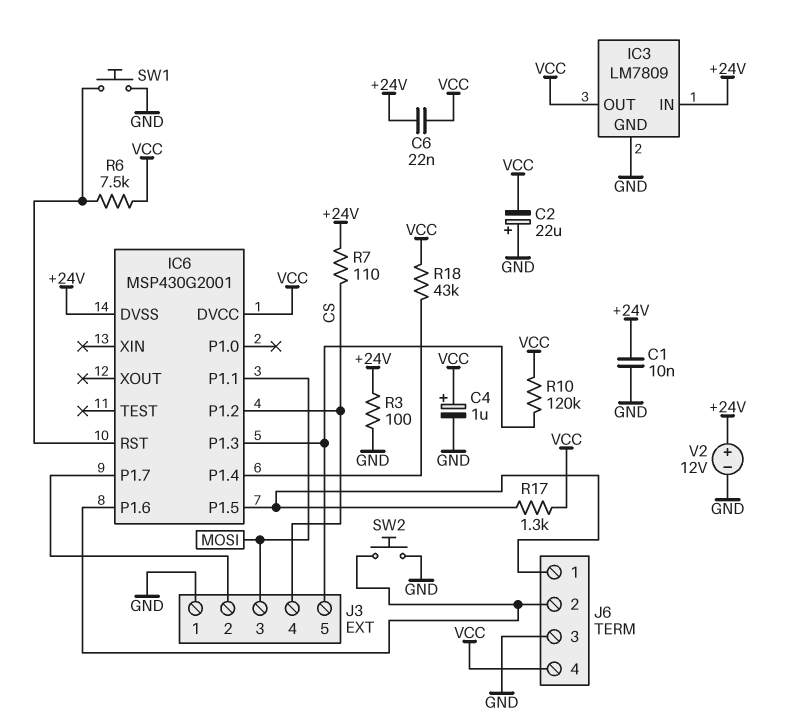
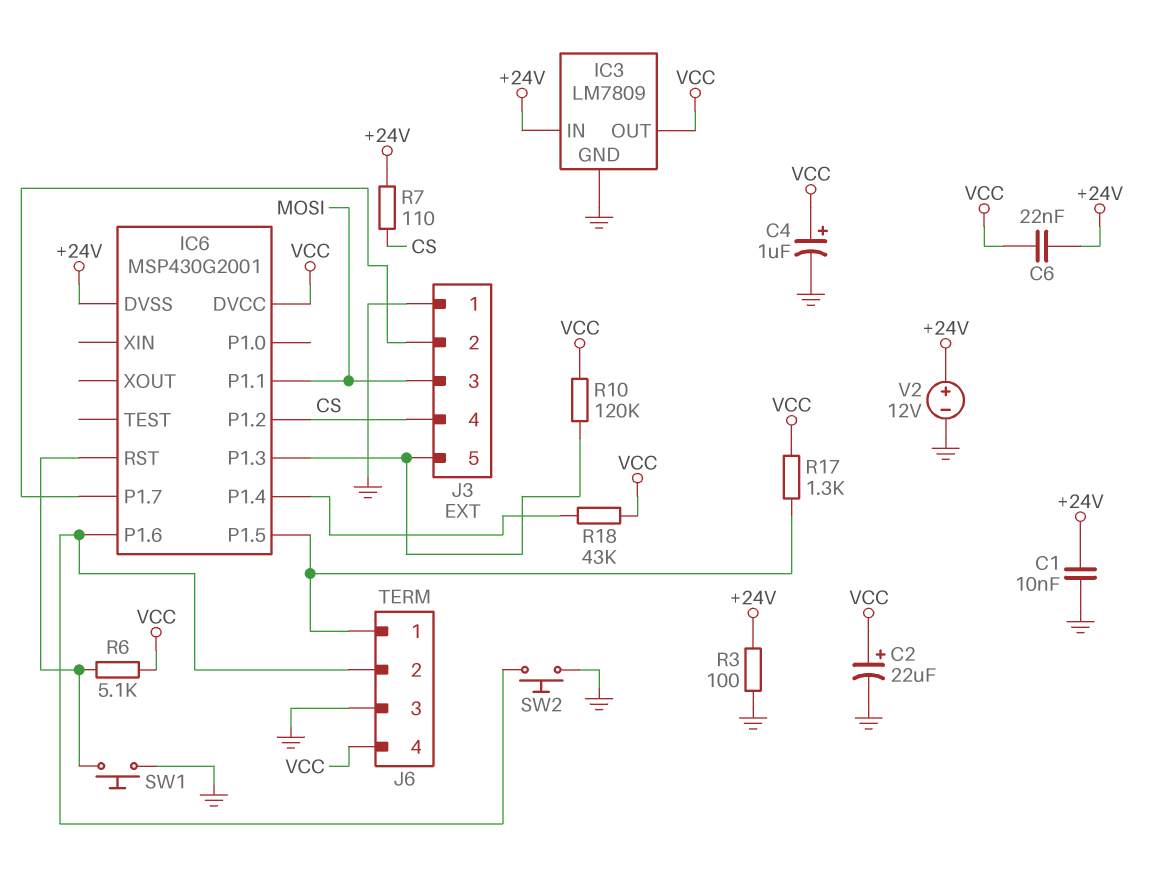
C2: 22uF (plus GND, minus VCC) -> 22uF (plus VCC, minus GND)
R6: 7.5k (IC6/RST, VCC) -> 5.1k (IC6/RST, VCC)

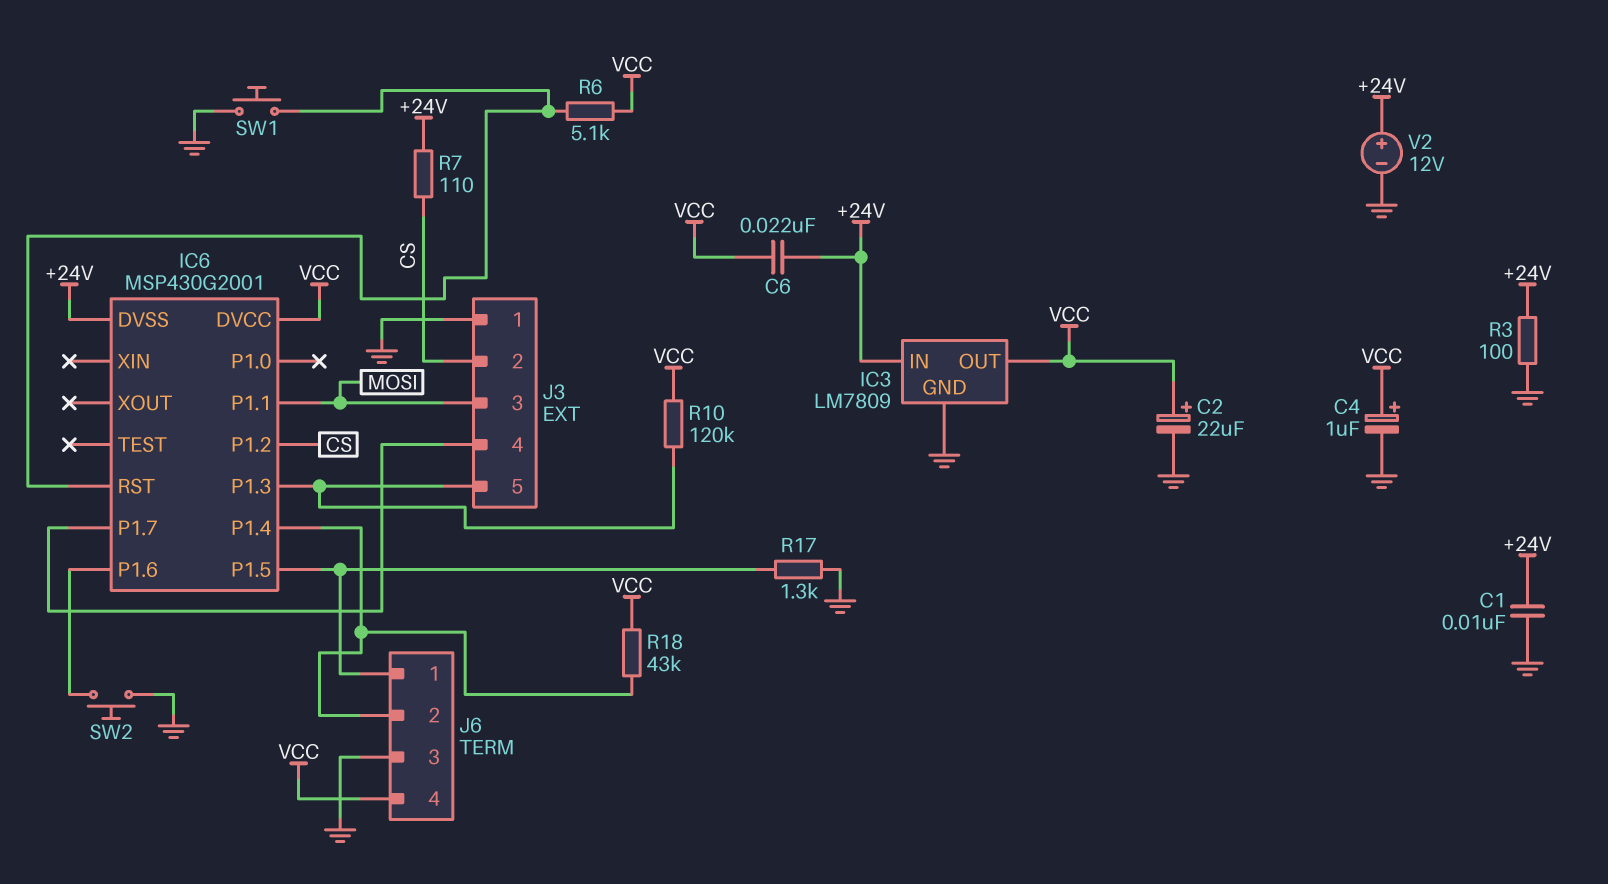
J3 pin 2: IC6/P1.7 -> CS
J3 pin 4: CS -> IC6/P1.7
J6 pin 2: IC6/P1.6 -> IC6/P1.4
R17: 1.3k (IC6/P1.5, VCC) -> 1.3k (GND, IC6/P1.5)

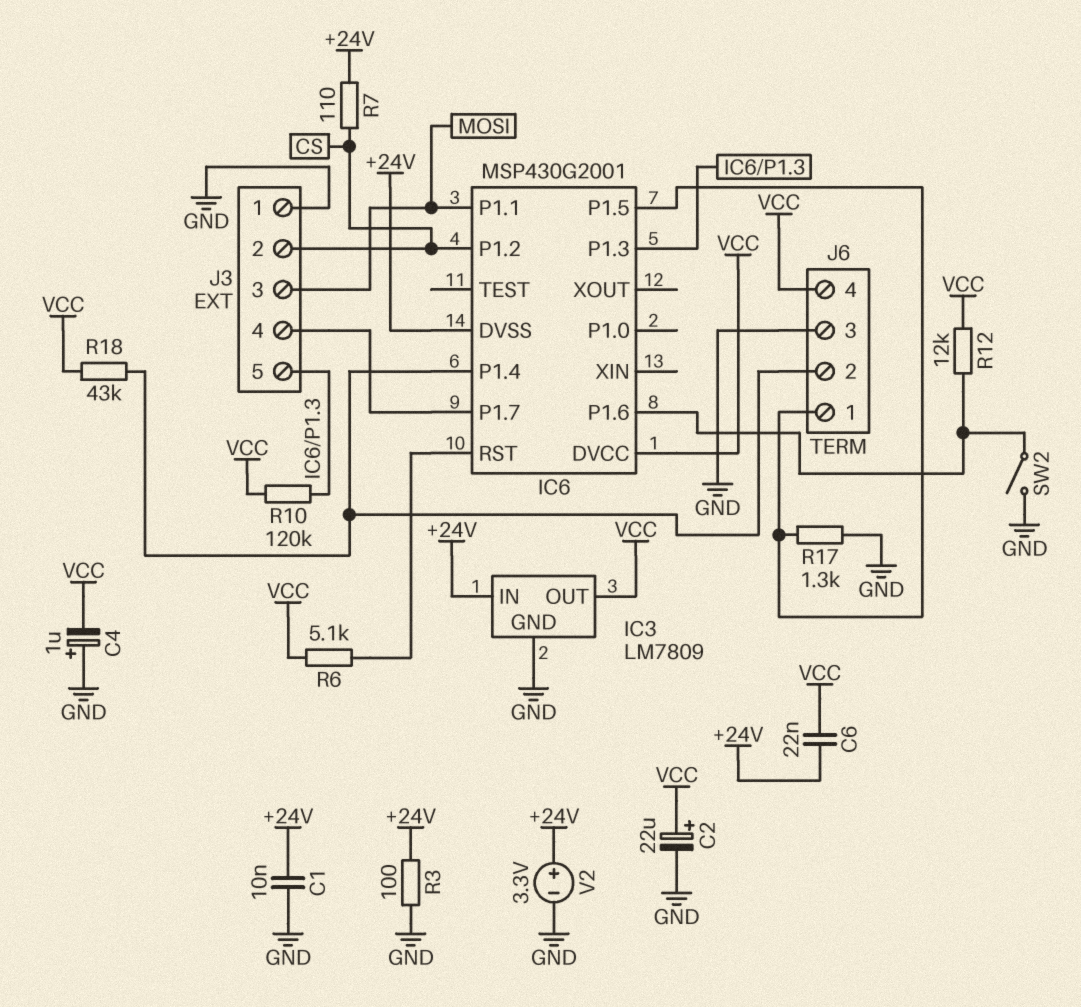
C4: 1uF (plus VCC, minus GND) -> 1uF (plus GND, minus VCC)
R12: none -> 12k (IC6/P1.6, VCC)
SW1: button (GND, IC6/RST) -> none
SW2: button (GND, IC6/P1.6) -> switch (GND, IC6/P1.6)
V2: 12V (plus +24V, minus GND) -> 3.3V (plus +24V, minus GND)

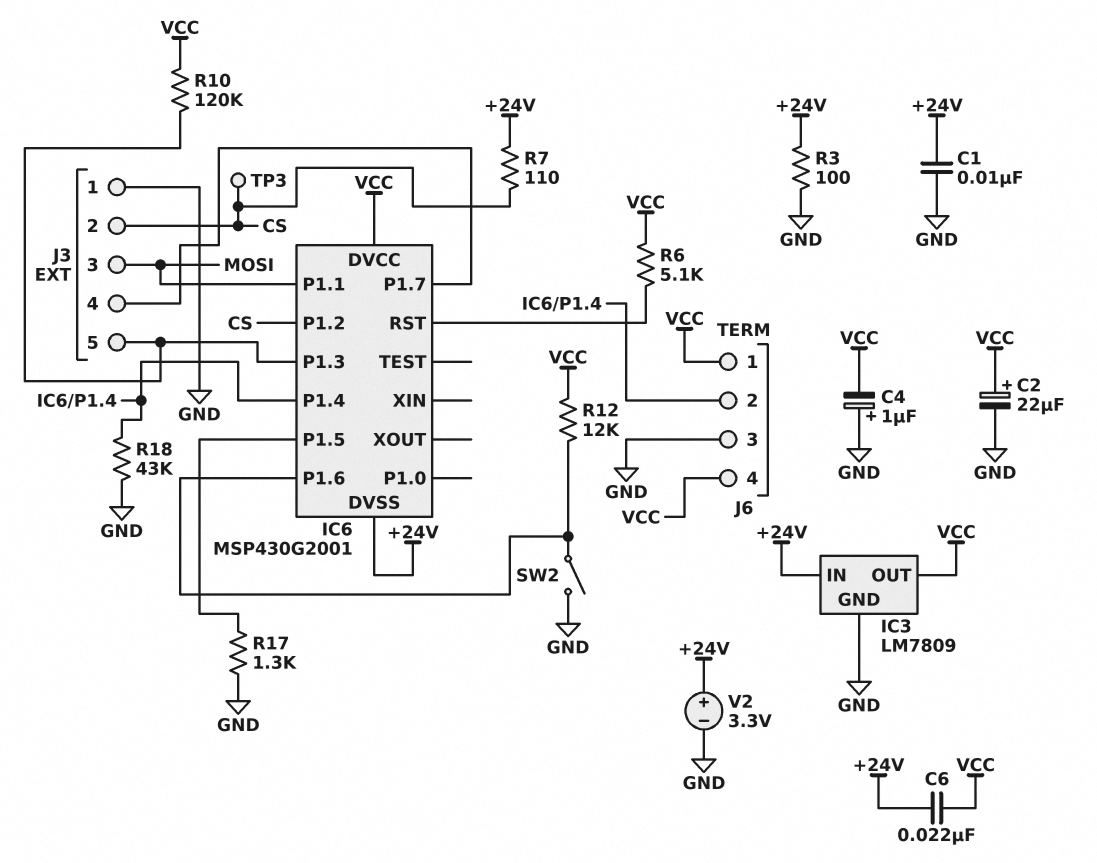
J6 pin 1: IC6/P1.5 -> VCC
R18: 43k (IC6/P1.4, VCC) -> 43k (GND, IC6/P1.4)
TP3: none -> test point (CS)

